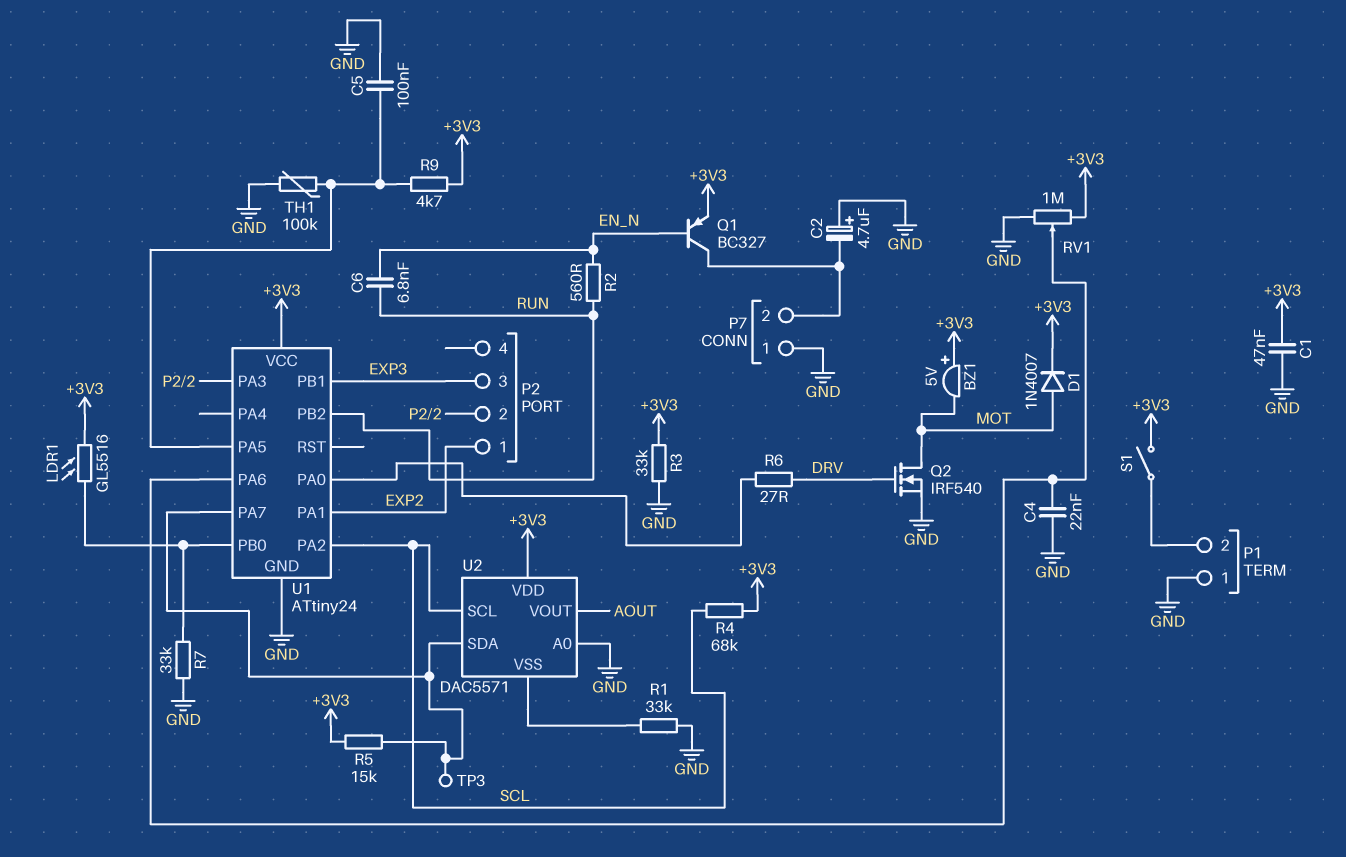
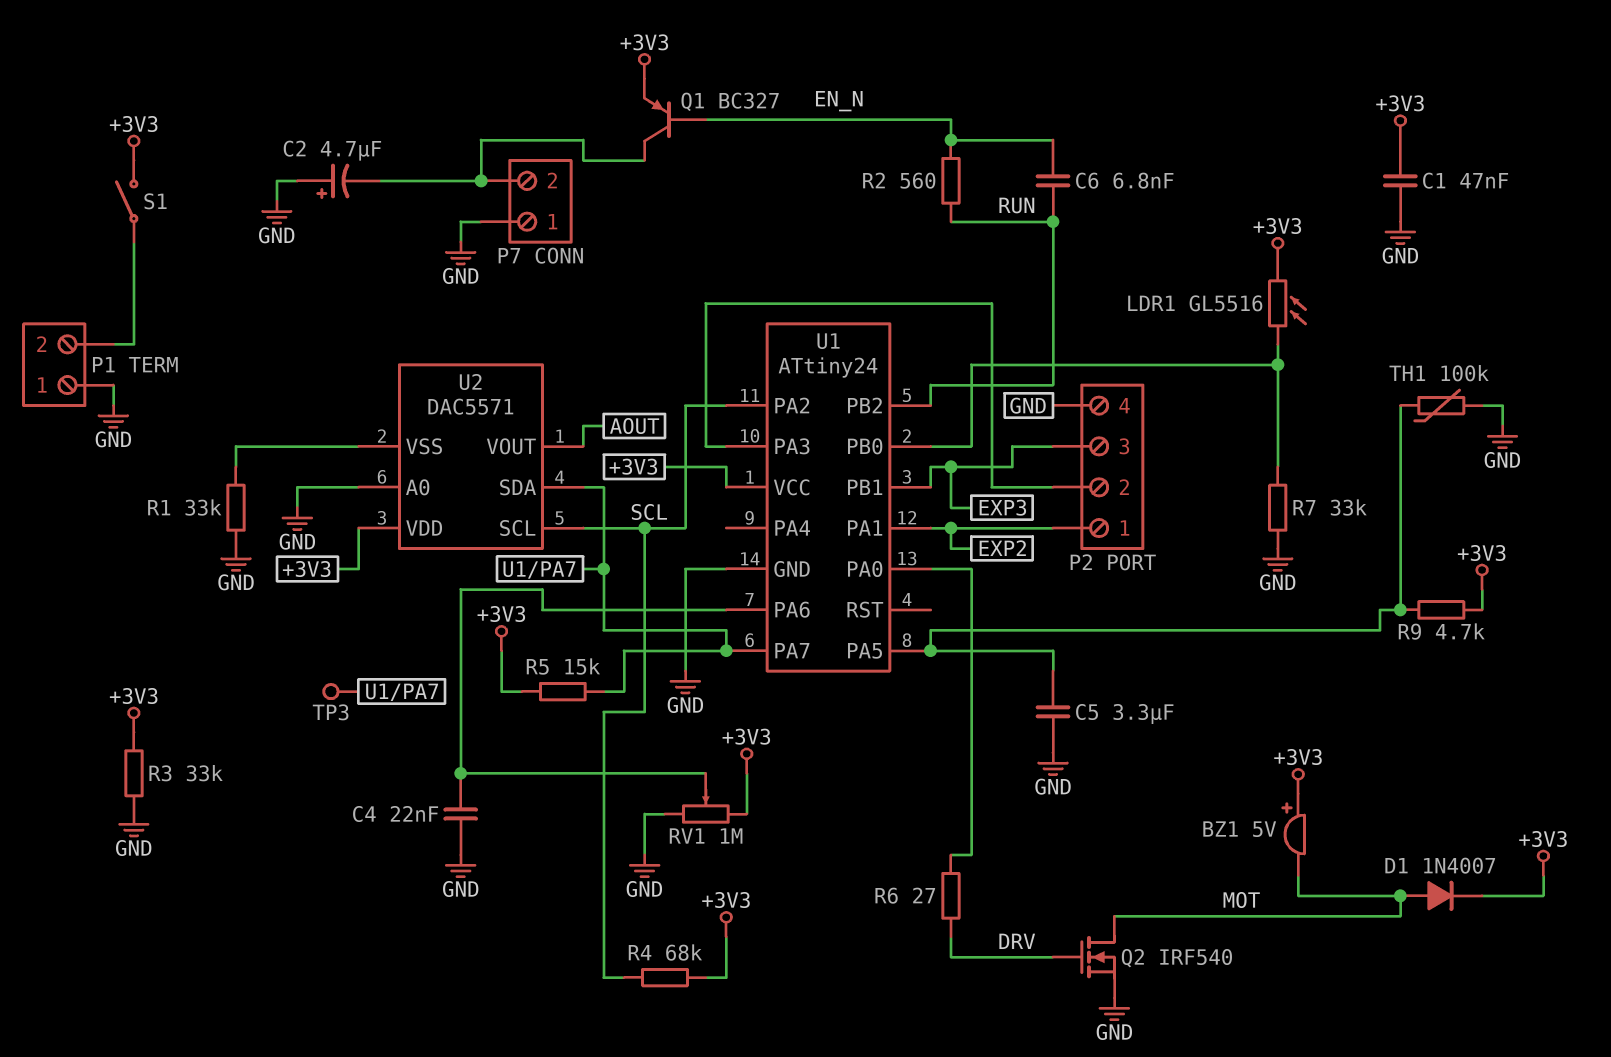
C5: 100nF (GND, U1/PA5) -> 3.3uF (GND, U1/PA5)
P2 pin 4: none -> GND

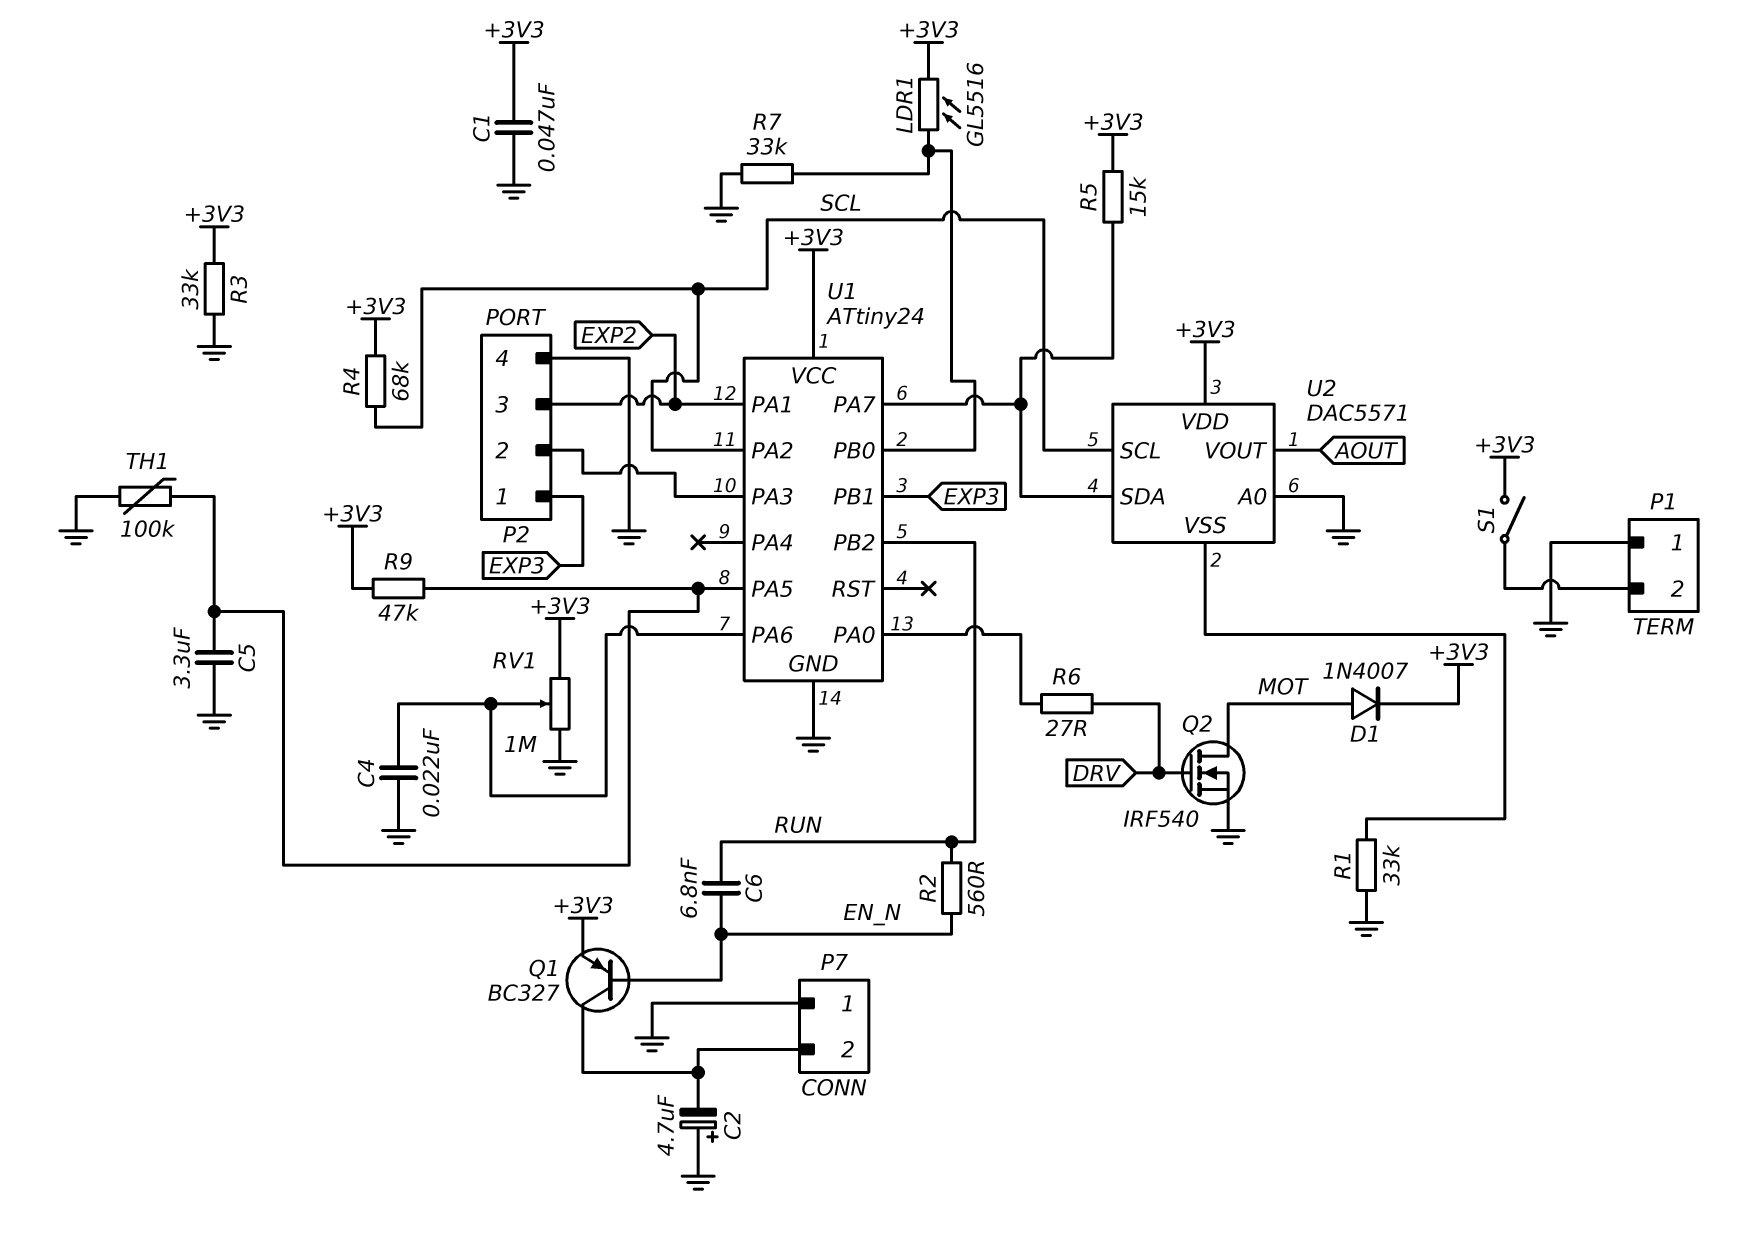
BZ1: buzzer 5V (plus +3V3, minus MOT) -> none
P2 pin 1: EXP2 -> EXP3
P2 pin 3: EXP3 -> EXP2
R9: 4.7k (+3V3, U1/PA5) -> 47k (+3V3, U1/PA5)
TP3: test point (U1/PA7) -> none

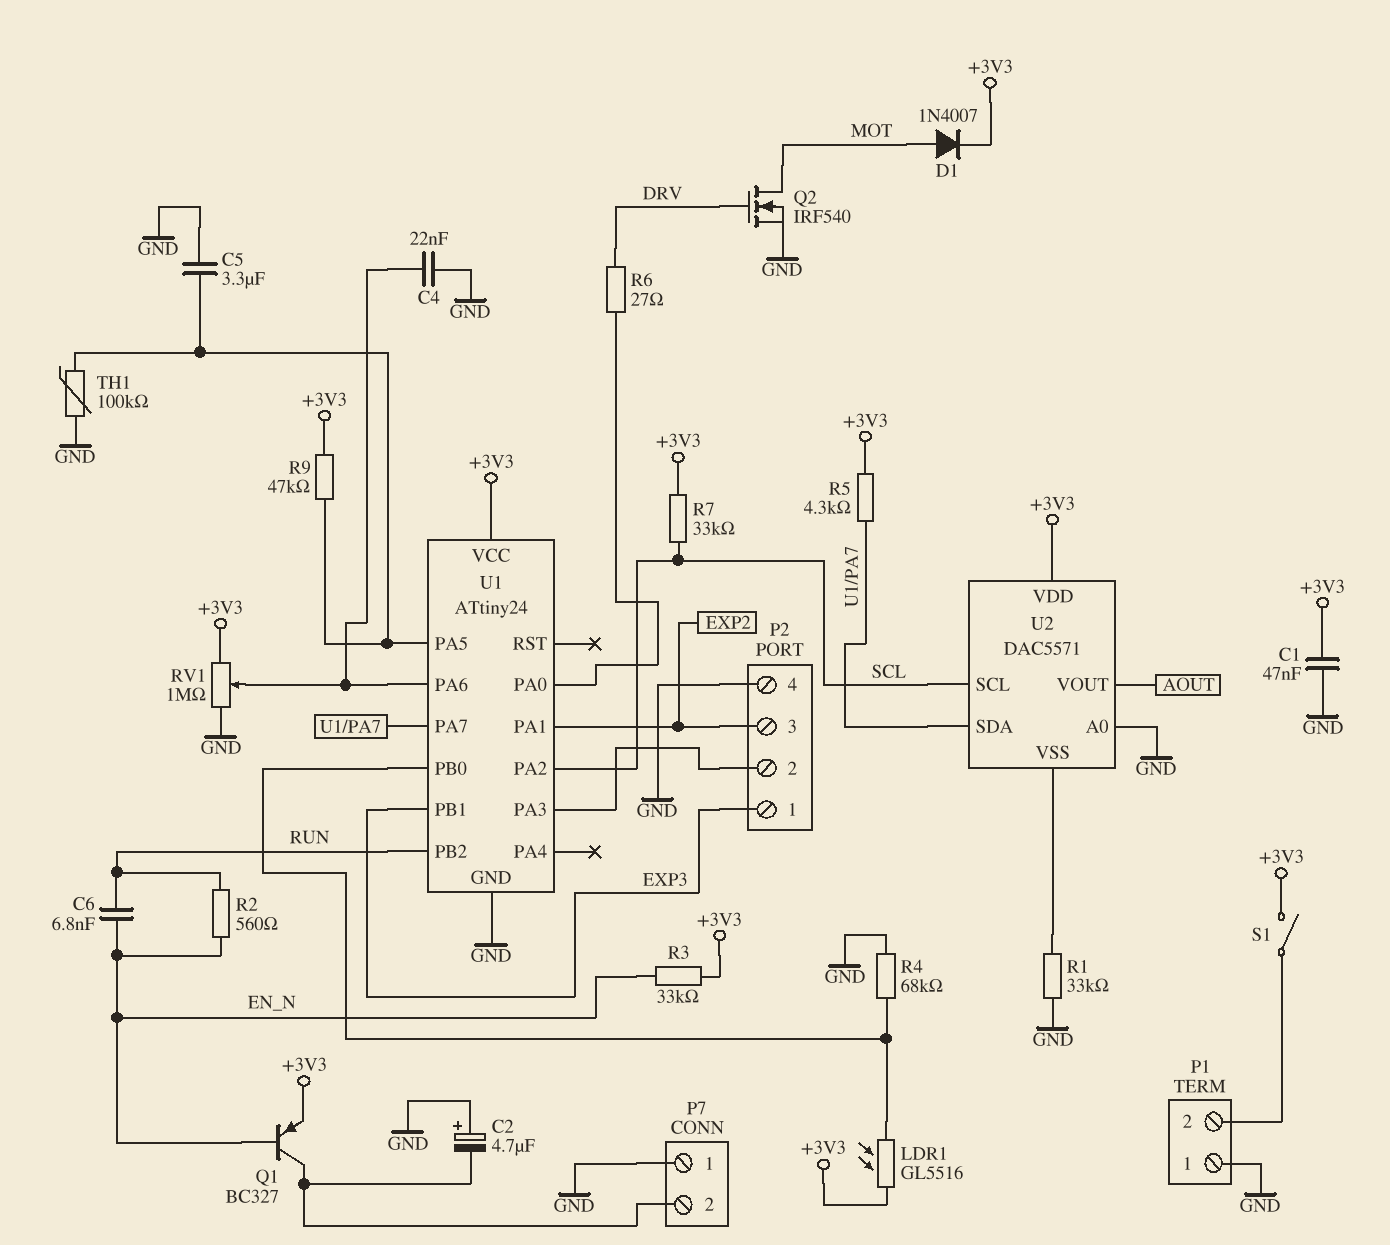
R3: 33k (+3V3, GND) -> 33k (+3V3, EN_N)
R4: 68k (+3V3, SCL) -> 68k (GND, U1/PB0)
R5: 15k (+3V3, U1/PA7) -> 4.3k (+3V3, U1/PA7)
R7: 33k (GND, U1/PB0) -> 33k (+3V3, SCL)

